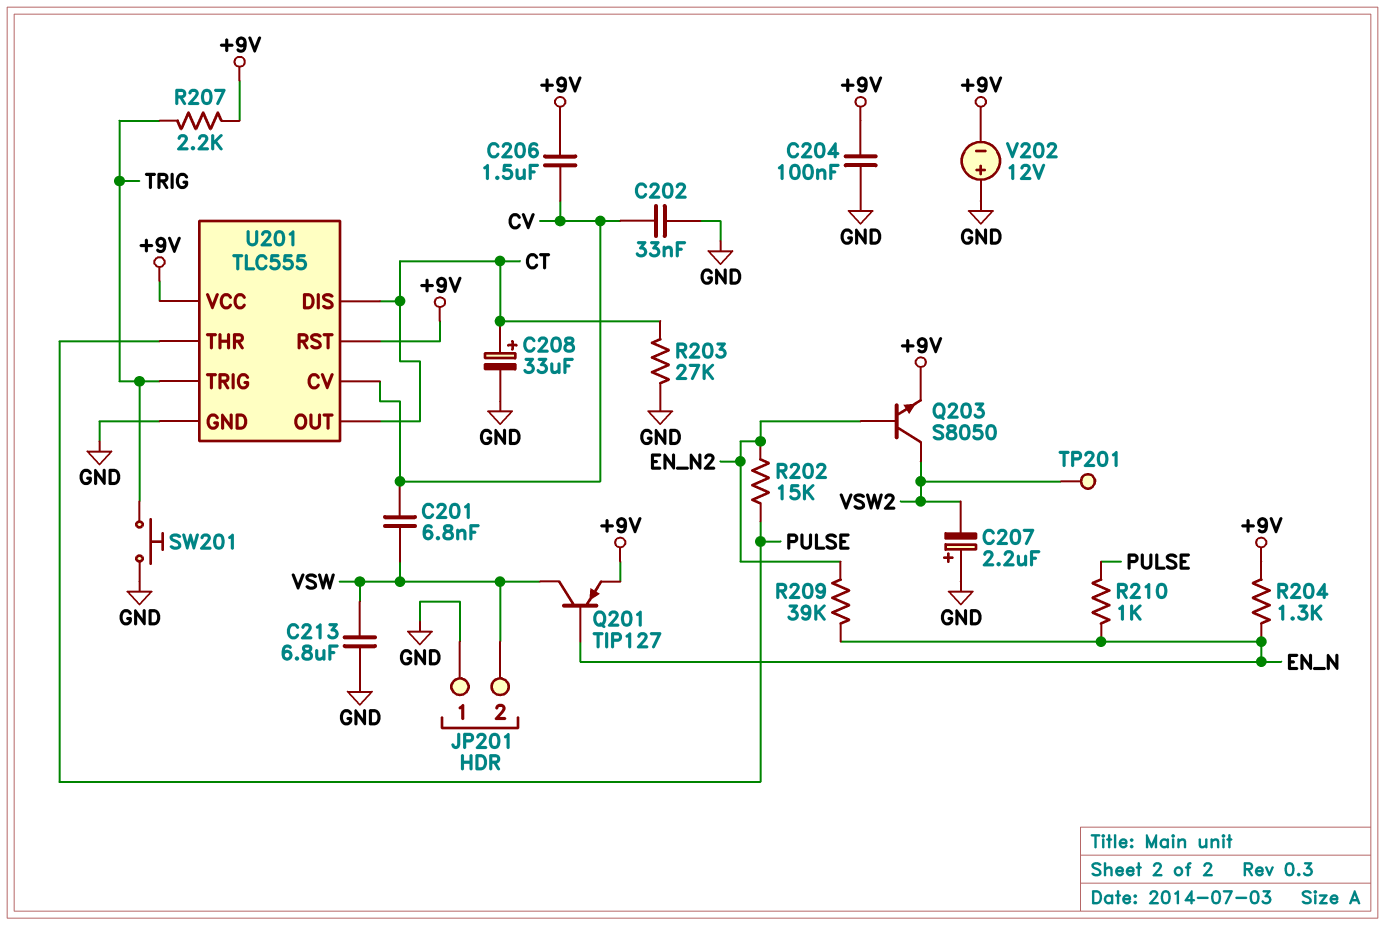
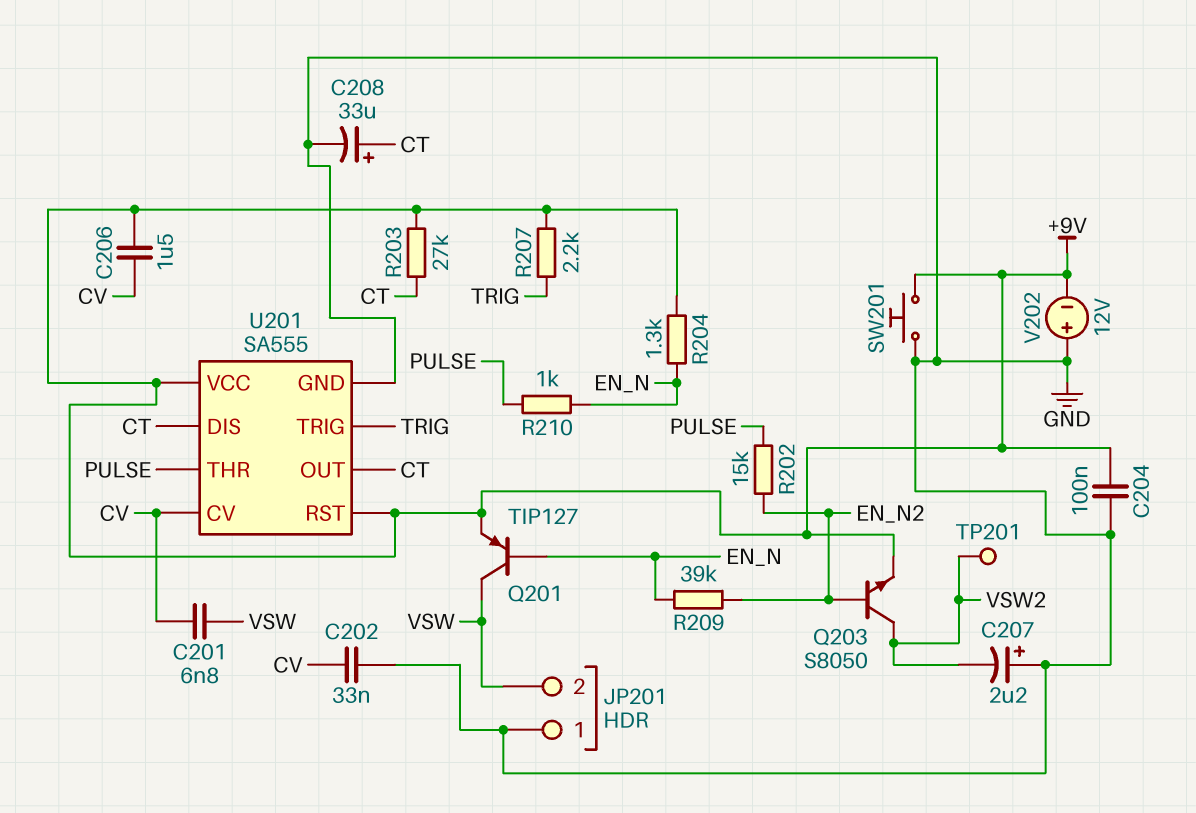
C213: 6.8uF (GND, VSW) -> none
R203: 27k (CT, GND) -> 27k (+9V, CT)
SW201: button (GND, TRIG) -> button (+9V, GND)
U201: TLC555 -> SA555

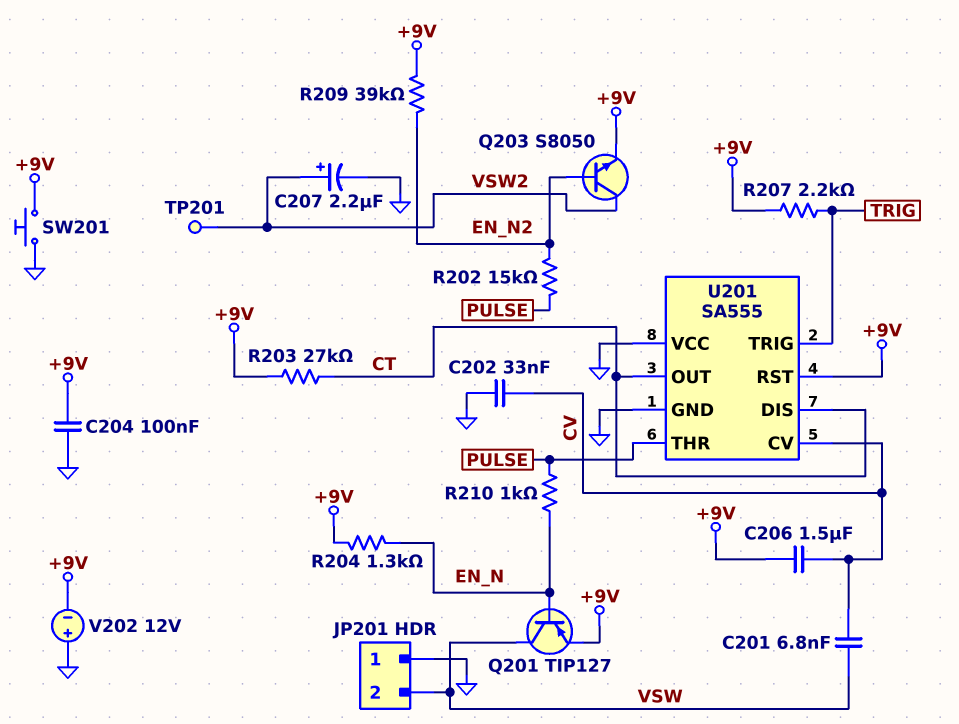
C207: 2.2uF (plus GND, minus VSW2) -> 2.2uF (plus VSW2, minus GND)
C208: 33uF (plus CT, minus GND) -> none
R209: 39k (EN_N, EN_N2) -> 39k (+9V, EN_N2)
U201 pin VCC: +9V -> GND

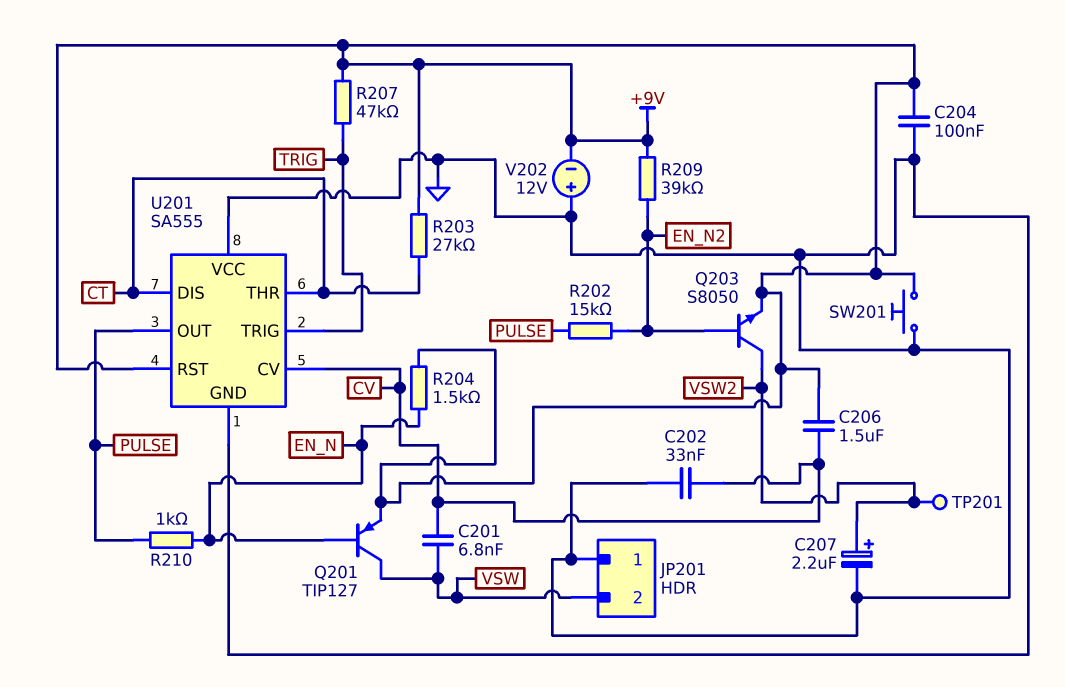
R204: 1.3k (+9V, EN_N) -> 1.5k (+9V, EN_N)
R207: 2.2k (+9V, TRIG) -> 47k (+9V, TRIG)
U201 pin OUT: CT -> PULSE
U201 pin THR: PULSE -> CT

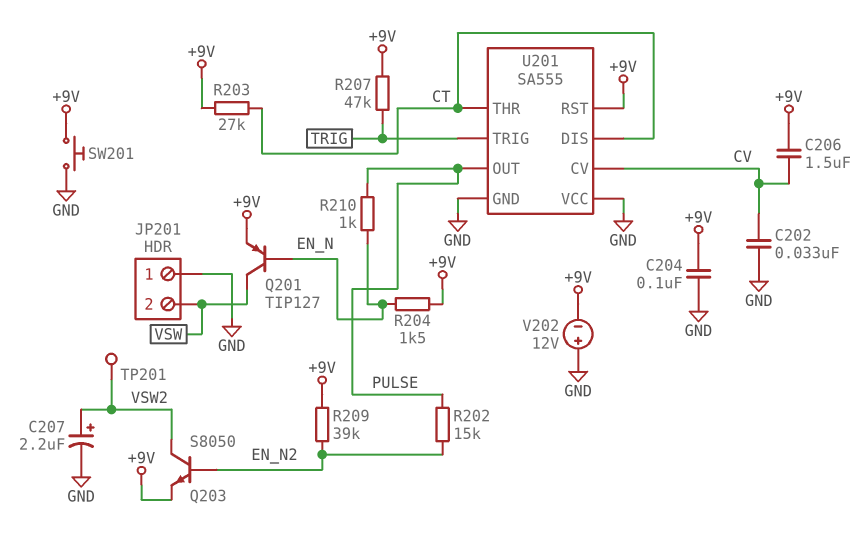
C201: 6.8nF (CV, VSW) -> none

